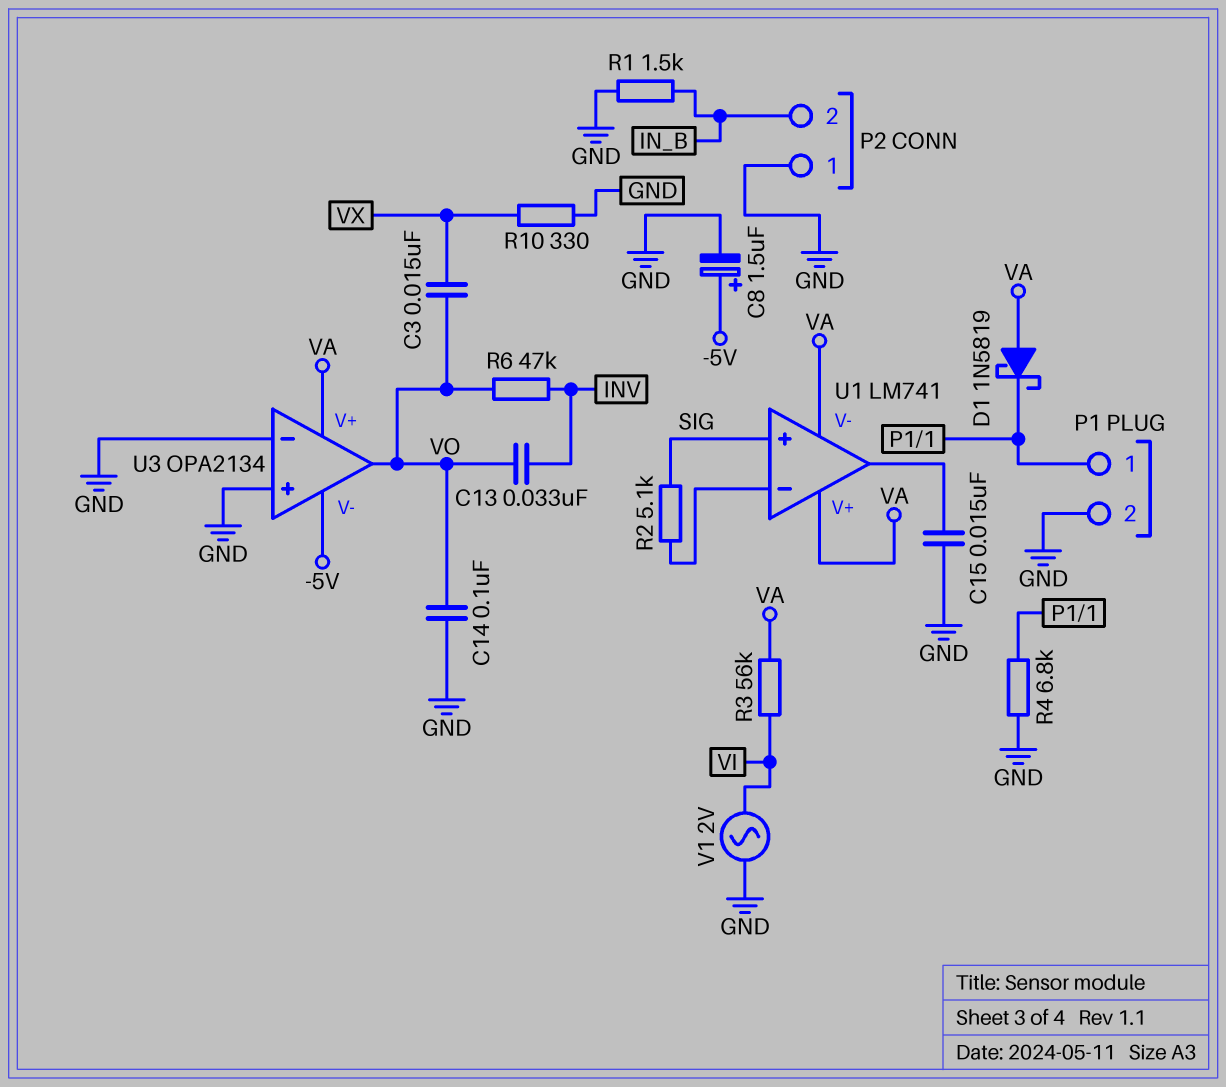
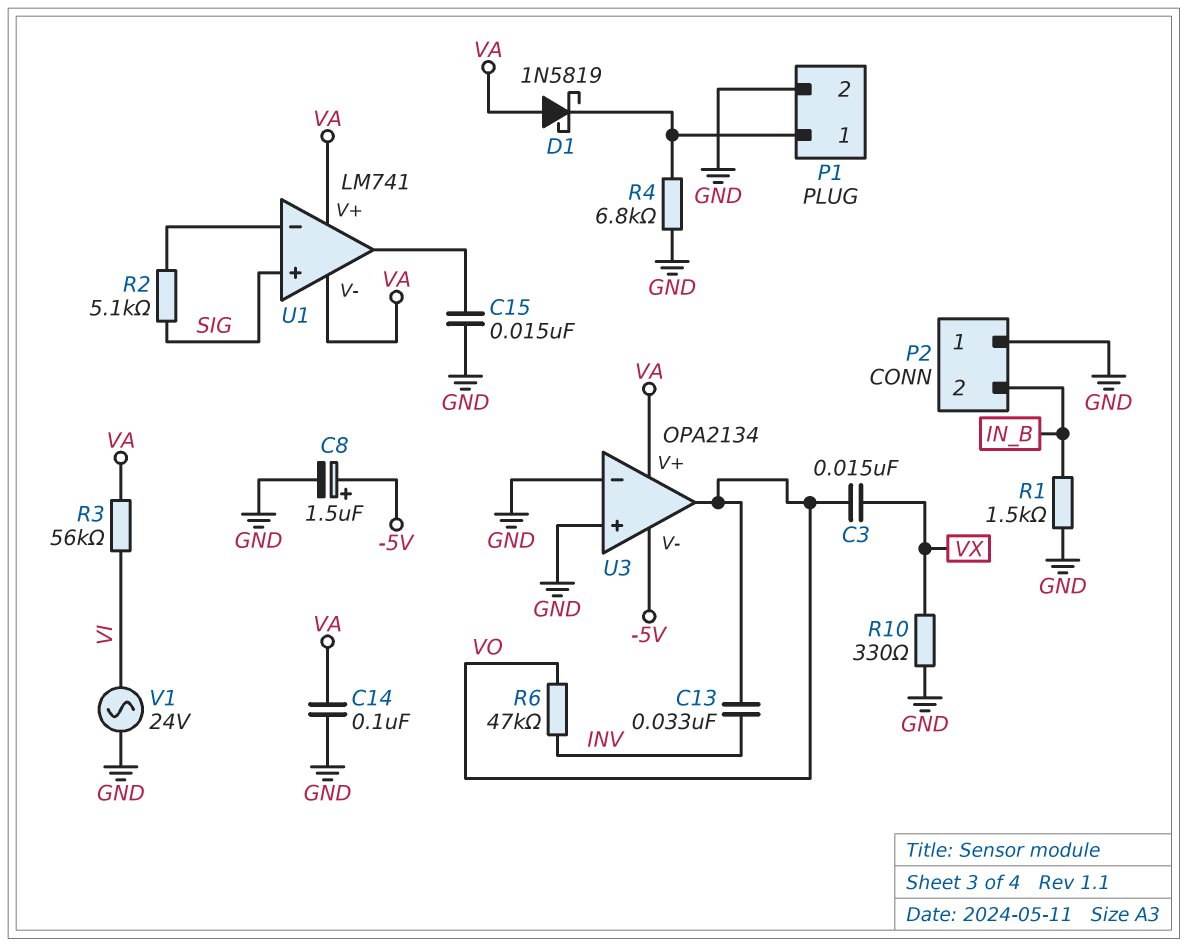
C14: 100nF (GND, VO) -> 100nF (GND, VA)
V1: AC 2V (GND, VI) -> AC 24V (GND, VI)

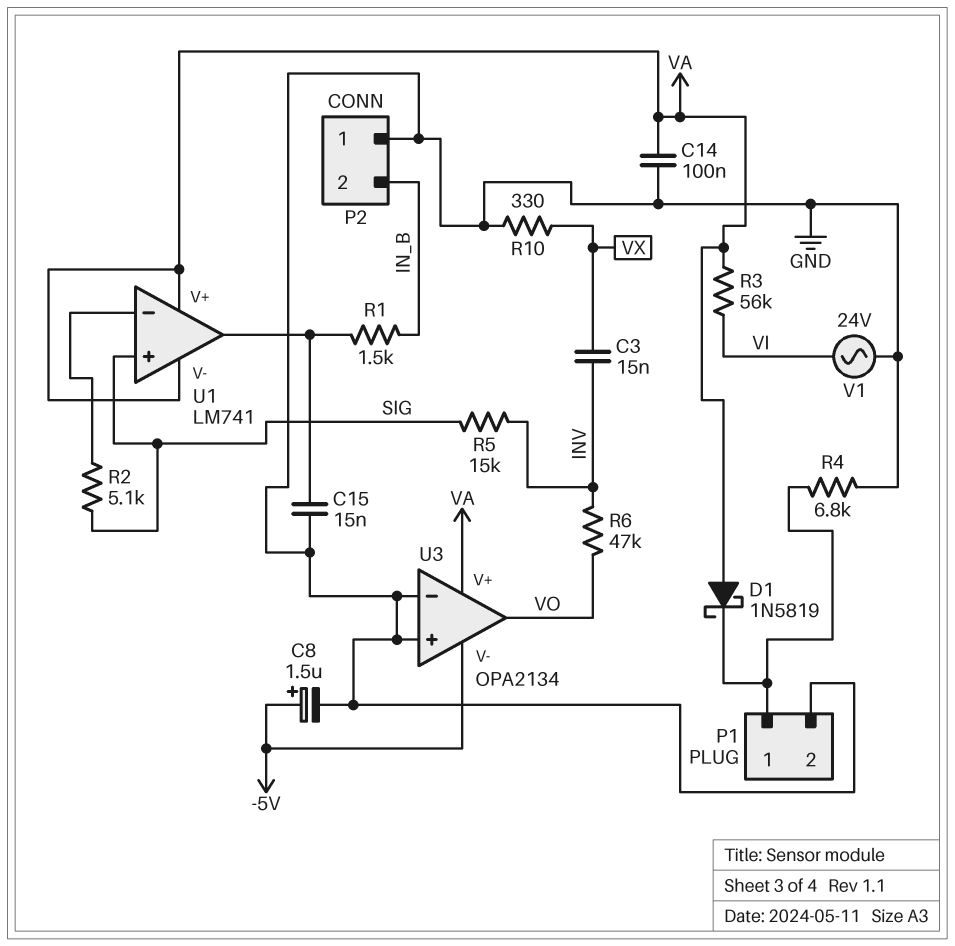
C3: 15nF (VO, VX) -> 15nF (INV, VX)
C13: 33nF (INV, VO) -> none
R1: 1.5k (GND, IN_B) -> 1.5k (IN_B, U1/out)
R5: none -> 15k (INV, SIG)

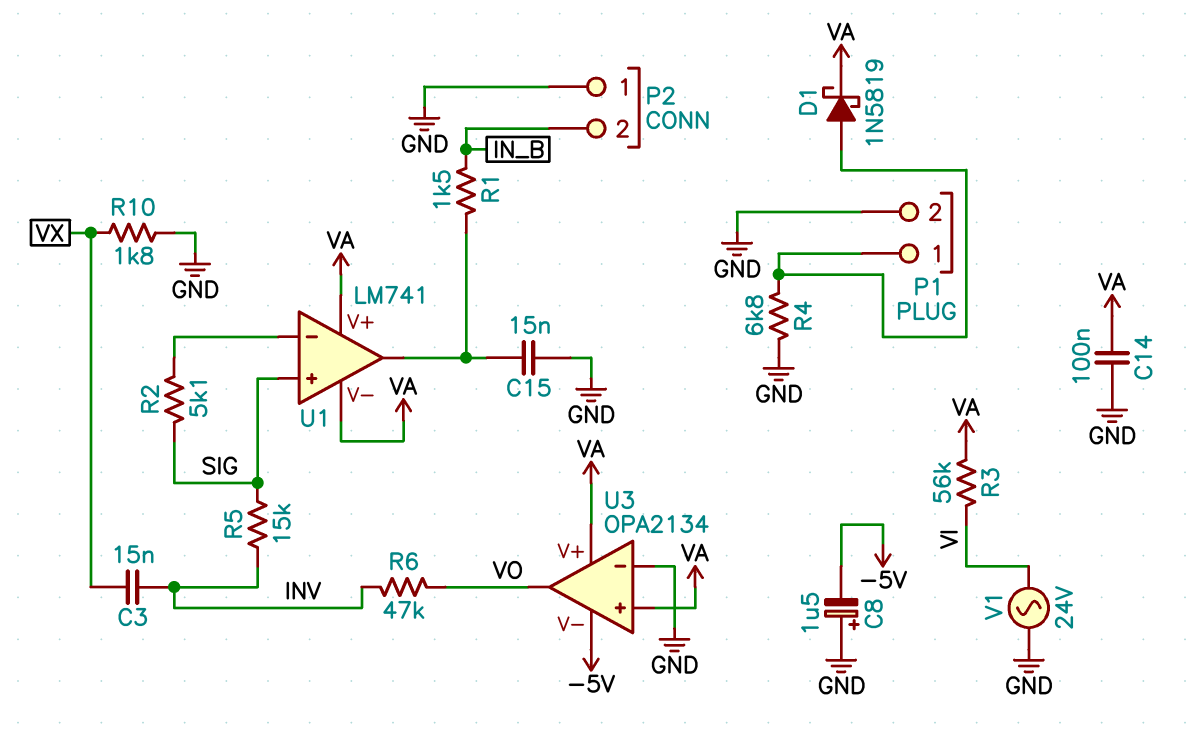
C8: 1.5uF (plus -5V, minus GND) -> 1.5uF (plus GND, minus -5V)
D1: schottky 1N5819 (A VA, K P1/1) -> schottky 1N5819 (A P1/1, K VA)
R10: 330 (GND, VX) -> 1.8k (GND, VX)
U3 pin in+: GND -> VA

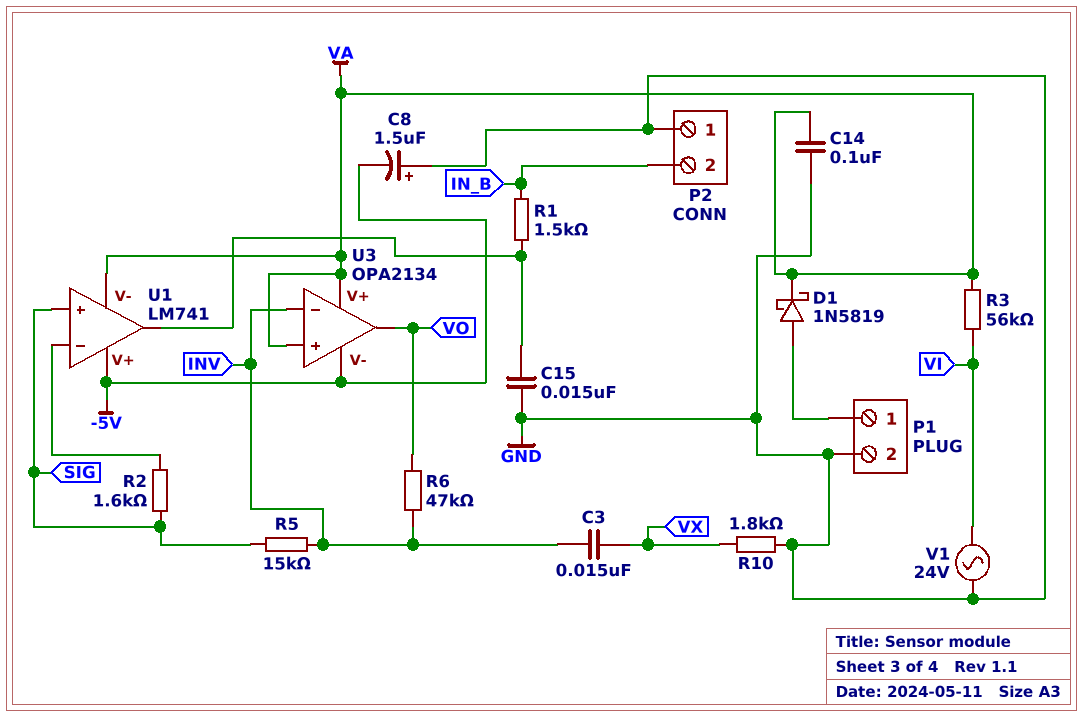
R2: 5.1k (SIG, U1/in-) -> 1.6k (SIG, U1/in-)
R4: 6.8k (GND, P1/1) -> none
U1 pin V+: VA -> -5V
U3 pin in-: GND -> INV

